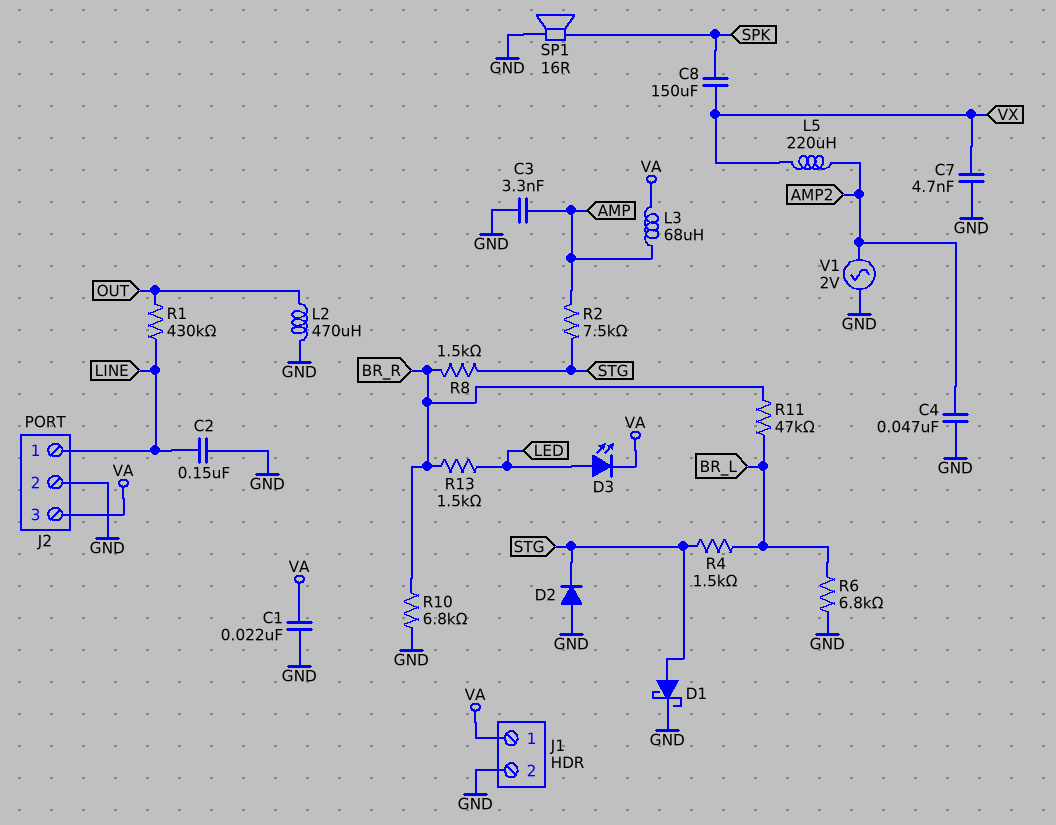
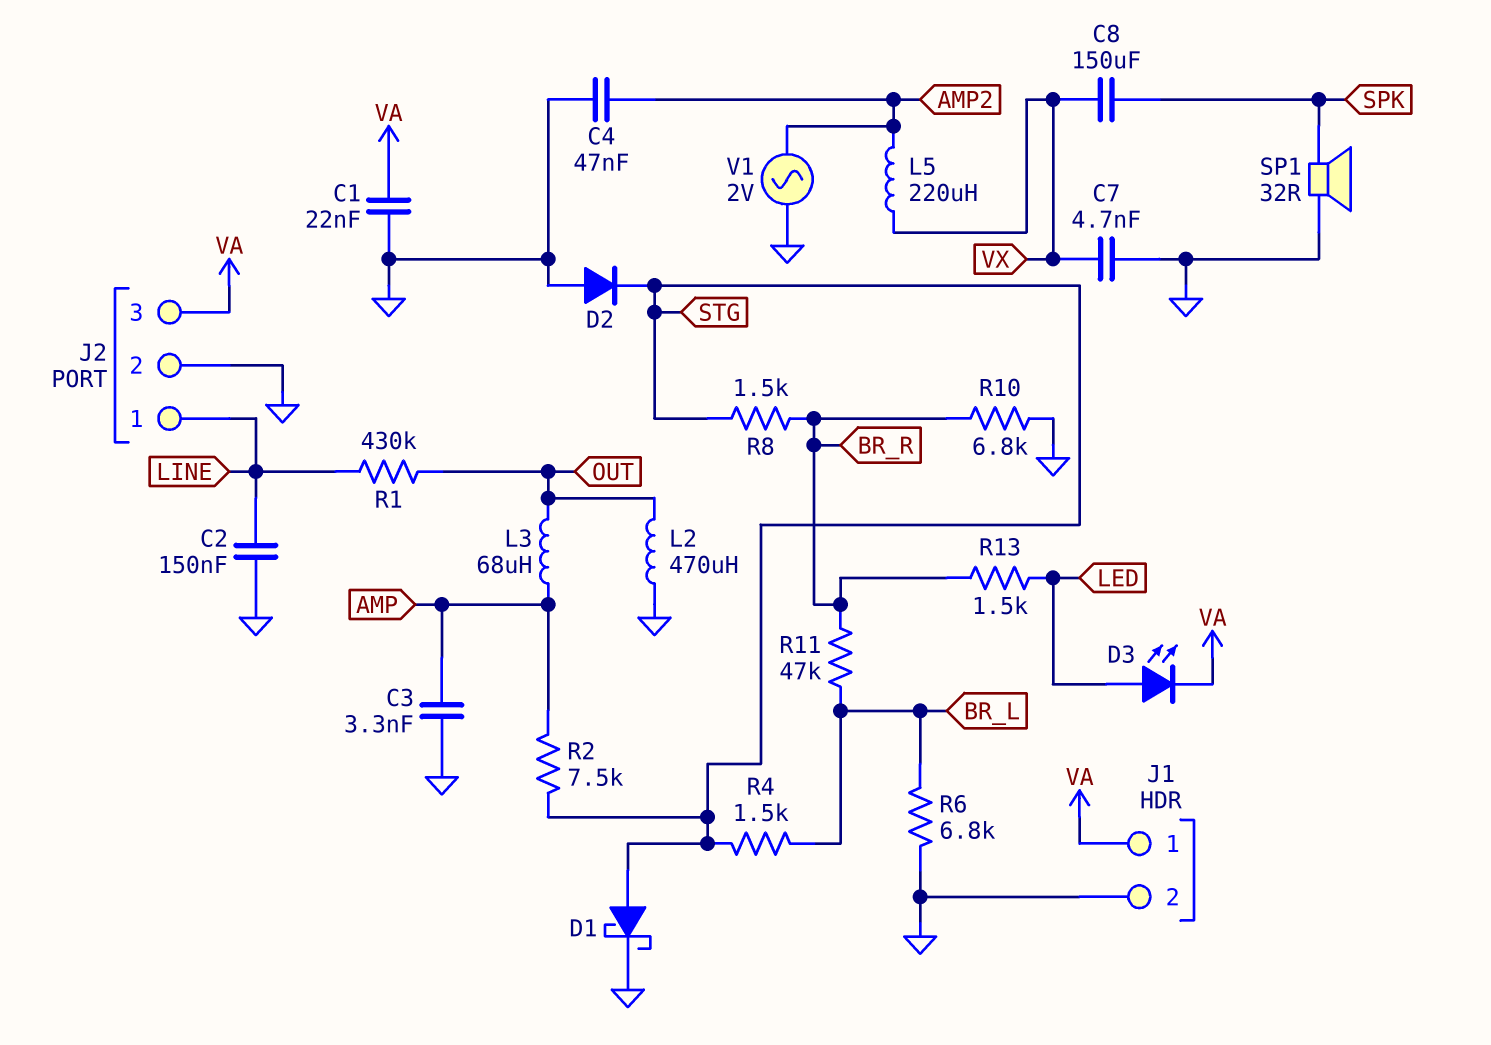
L3: 68uH (AMP, VA) -> 68uH (AMP, OUT)
SP1: speaker 16R (GND, SPK) -> speaker 32R (GND, SPK)

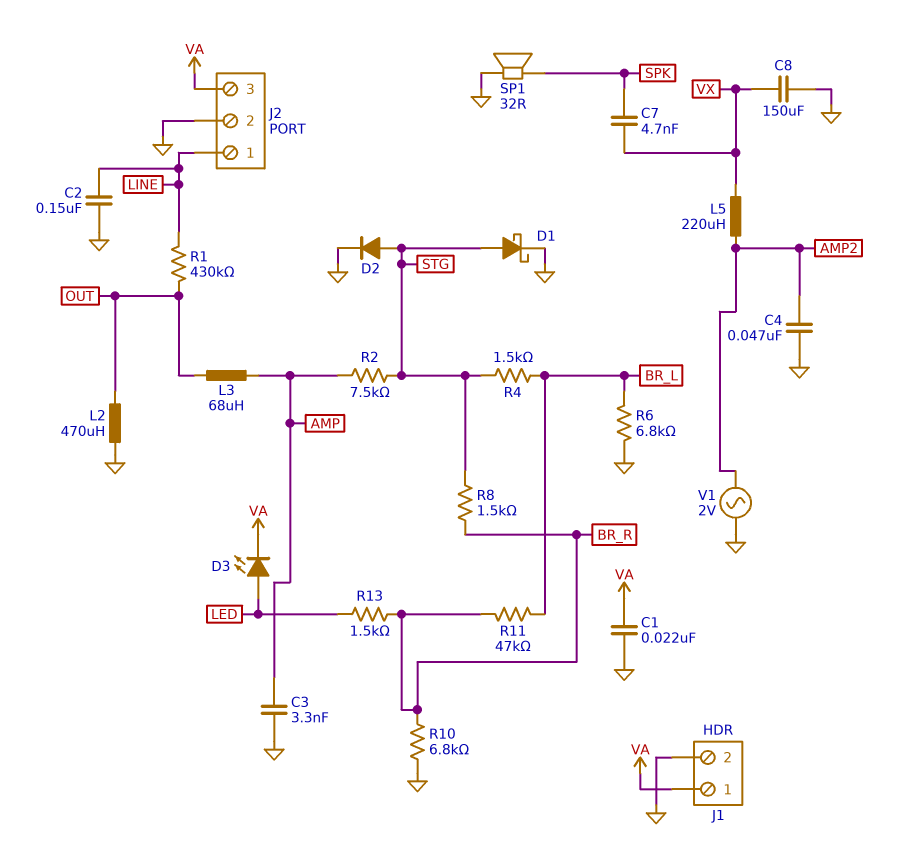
C7: 4.7nF (GND, VX) -> 4.7nF (SPK, VX)
C8: 150uF (SPK, VX) -> 150uF (GND, VX)
D2: diode (A GND, K STG) -> diode (A STG, K GND)

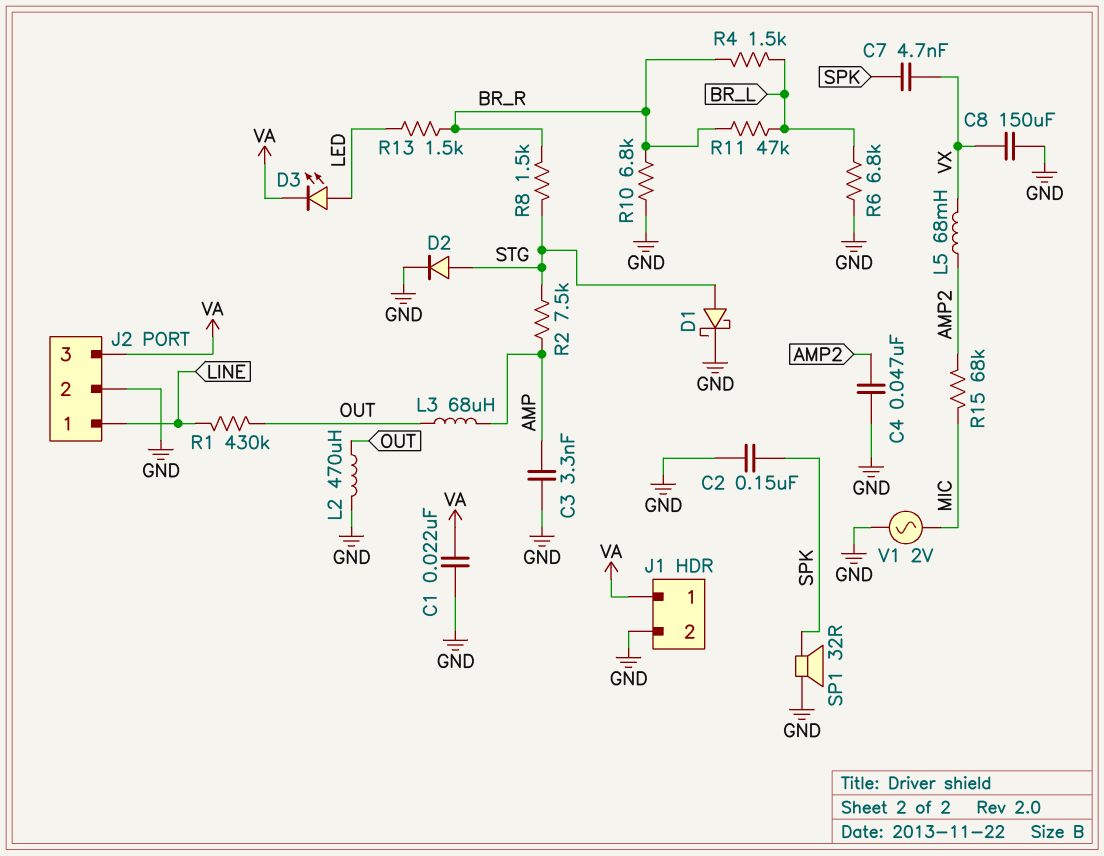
C2: 150nF (GND, LINE) -> 150nF (GND, SPK)
L5: 220uH (AMP2, VX) -> 68mH (AMP2, VX)
R4: 1.5k (BR_L, STG) -> 1.5k (BR_L, BR_R)
R15: none -> 68k (AMP2, MIC)
V1: AC 2V (AMP2, GND) -> AC 2V (GND, MIC)

